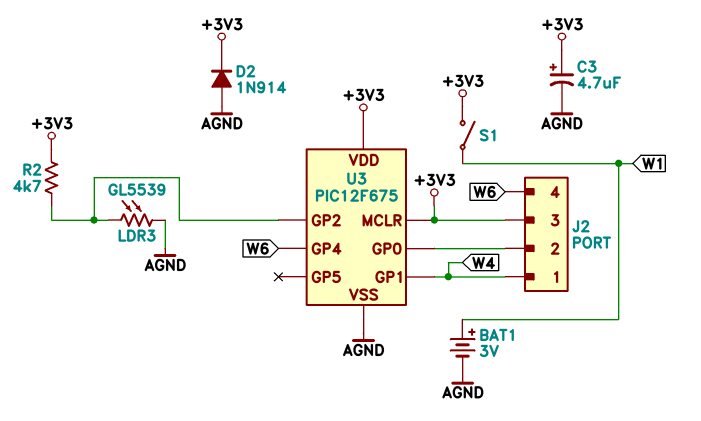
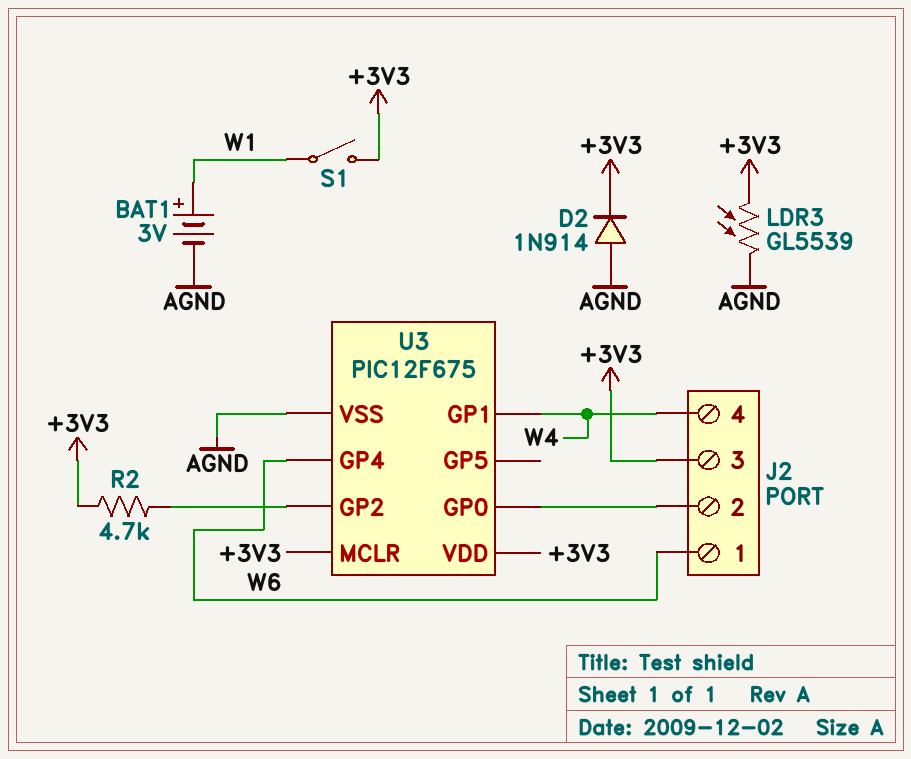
C3: 4.7uF (plus +3V3, minus AGND) -> none
J2 pin 1: W4 -> W6
J2 pin 4: W6 -> W4
LDR3: GL5539 (AGND, U3/GP2) -> GL5539 (+3V3, AGND)

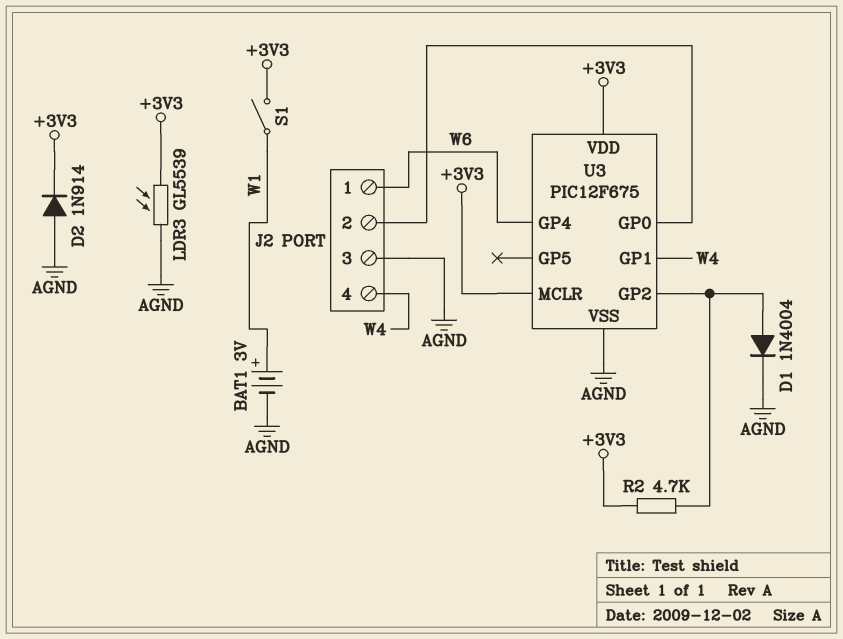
D1: none -> diode 1N4004 (A U3/GP2, K AGND)
J2 pin 3: +3V3 -> AGND

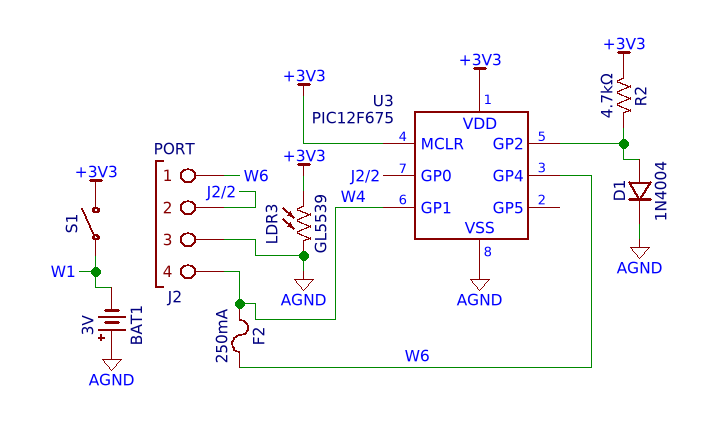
BAT1: 3V (plus W1, minus AGND) -> 3V (plus AGND, minus W1)
D2: diode 1N914 (A AGND, K +3V3) -> none
F2: none -> 250mA (W4, W6)

